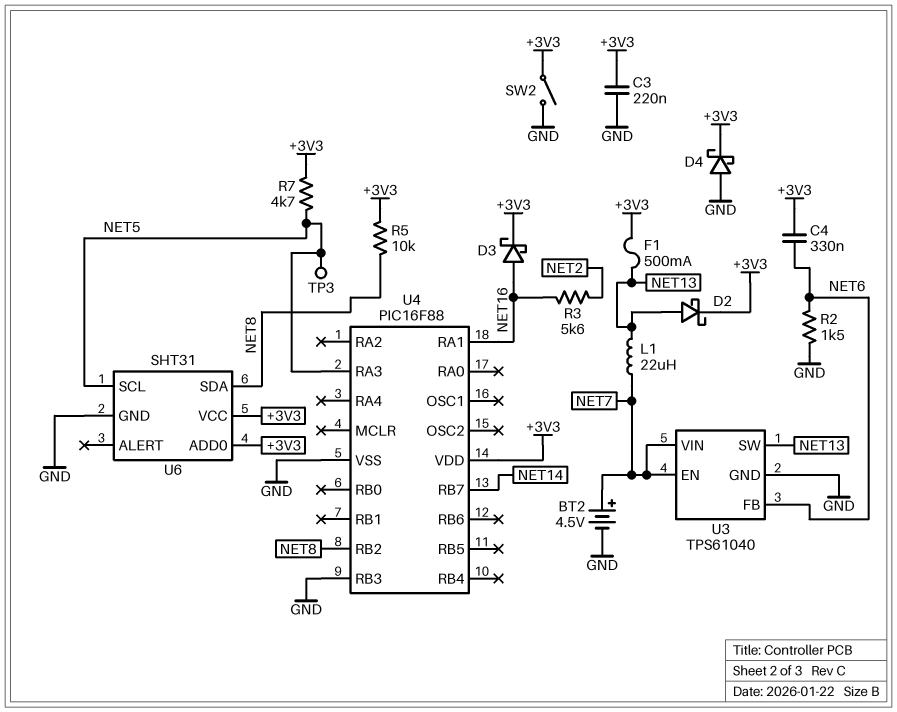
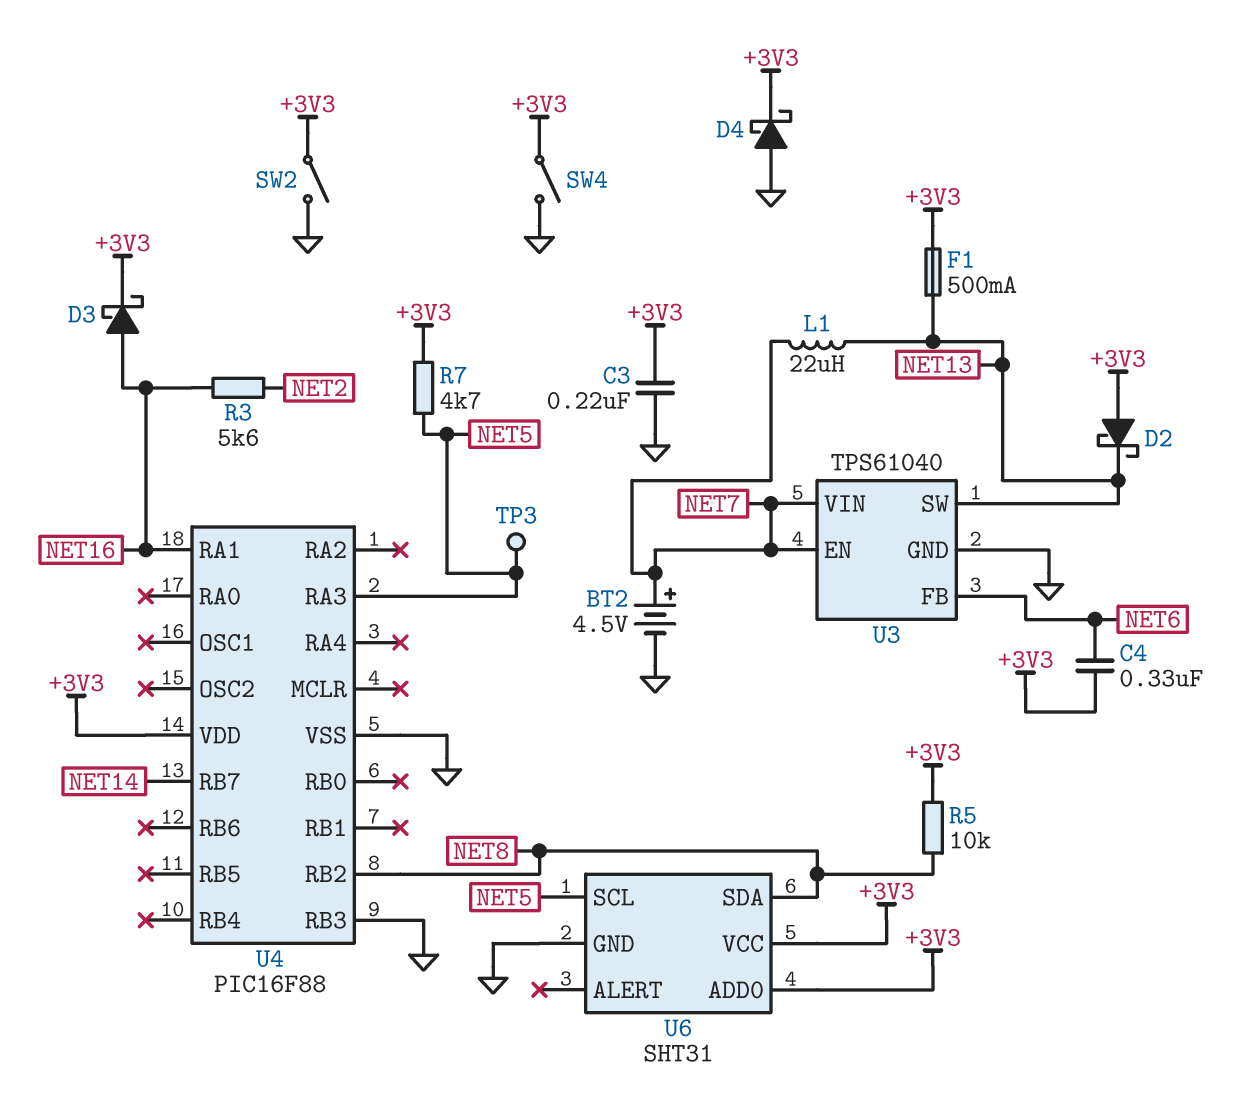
D2: schottky (A NET13, K +3V3) -> schottky (A +3V3, K NET13)
R2: 1.5k (GND, NET6) -> none
SW4: none -> switch (+3V3, GND)

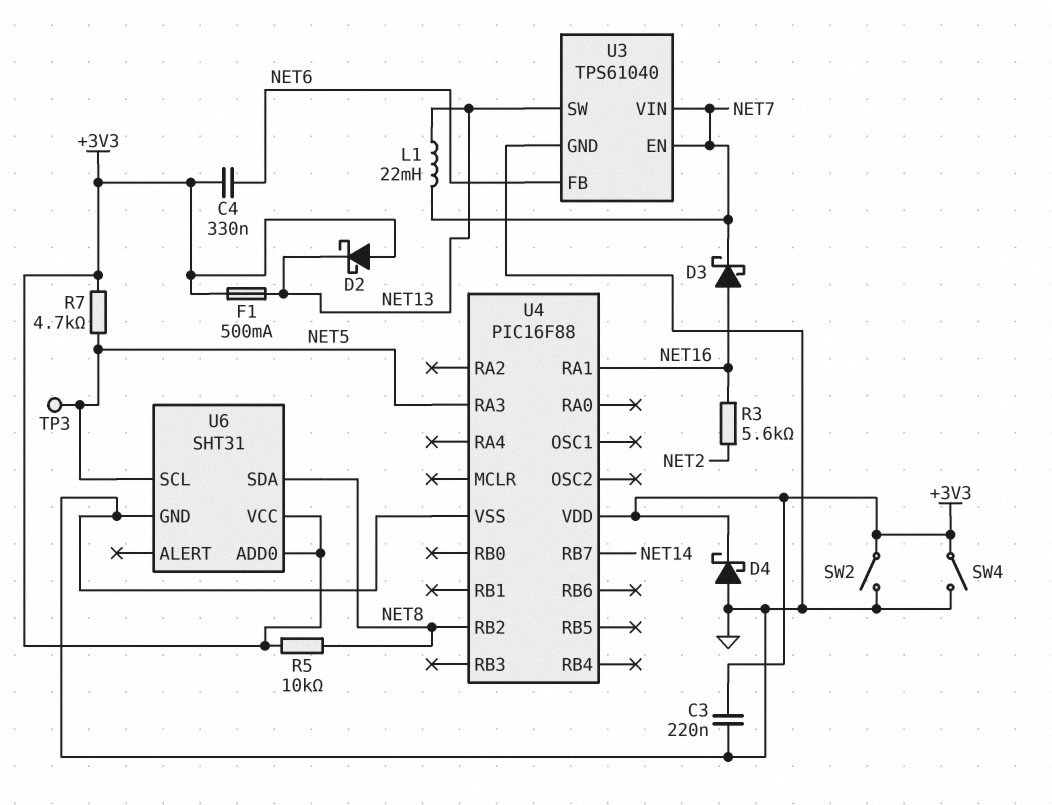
BT2: 4.5V (plus NET7, minus GND) -> none
D3: schottky (A NET16, K +3V3) -> schottky (A NET16, K NET7)
L1: 22uH (NET7, NET13) -> 22mH (NET7, NET13)
U4 pin RB3: GND -> none

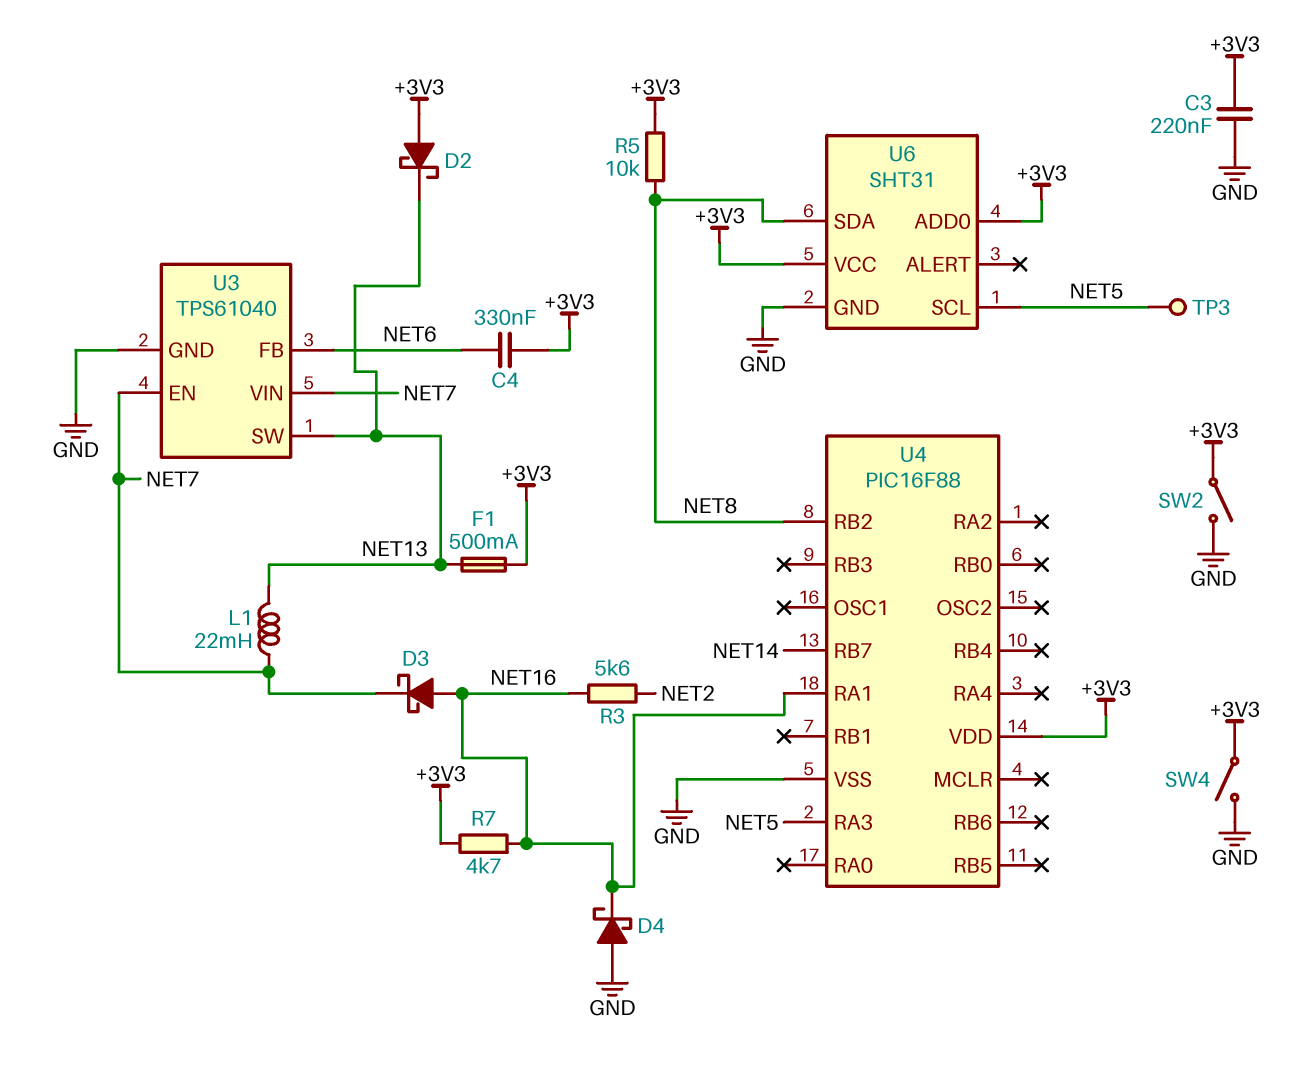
D4: schottky (A GND, K +3V3) -> schottky (A GND, K NET16)
R7: 4.7k (+3V3, NET5) -> 4.7k (+3V3, NET16)

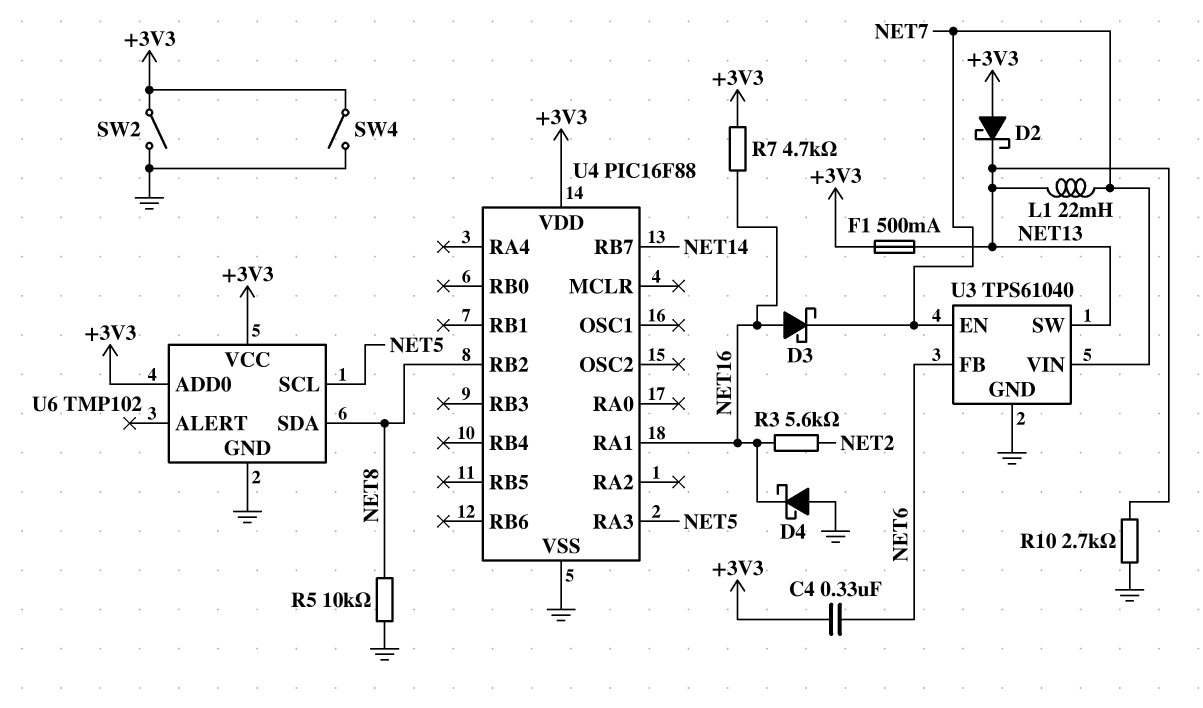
C3: 220nF (+3V3, GND) -> none
R5: 10k (+3V3, NET8) -> 10k (GND, NET8)
R10: none -> 2.7k (GND, NET13)
TP3: test point (NET5) -> none
U6: SHT31 -> TMP102

